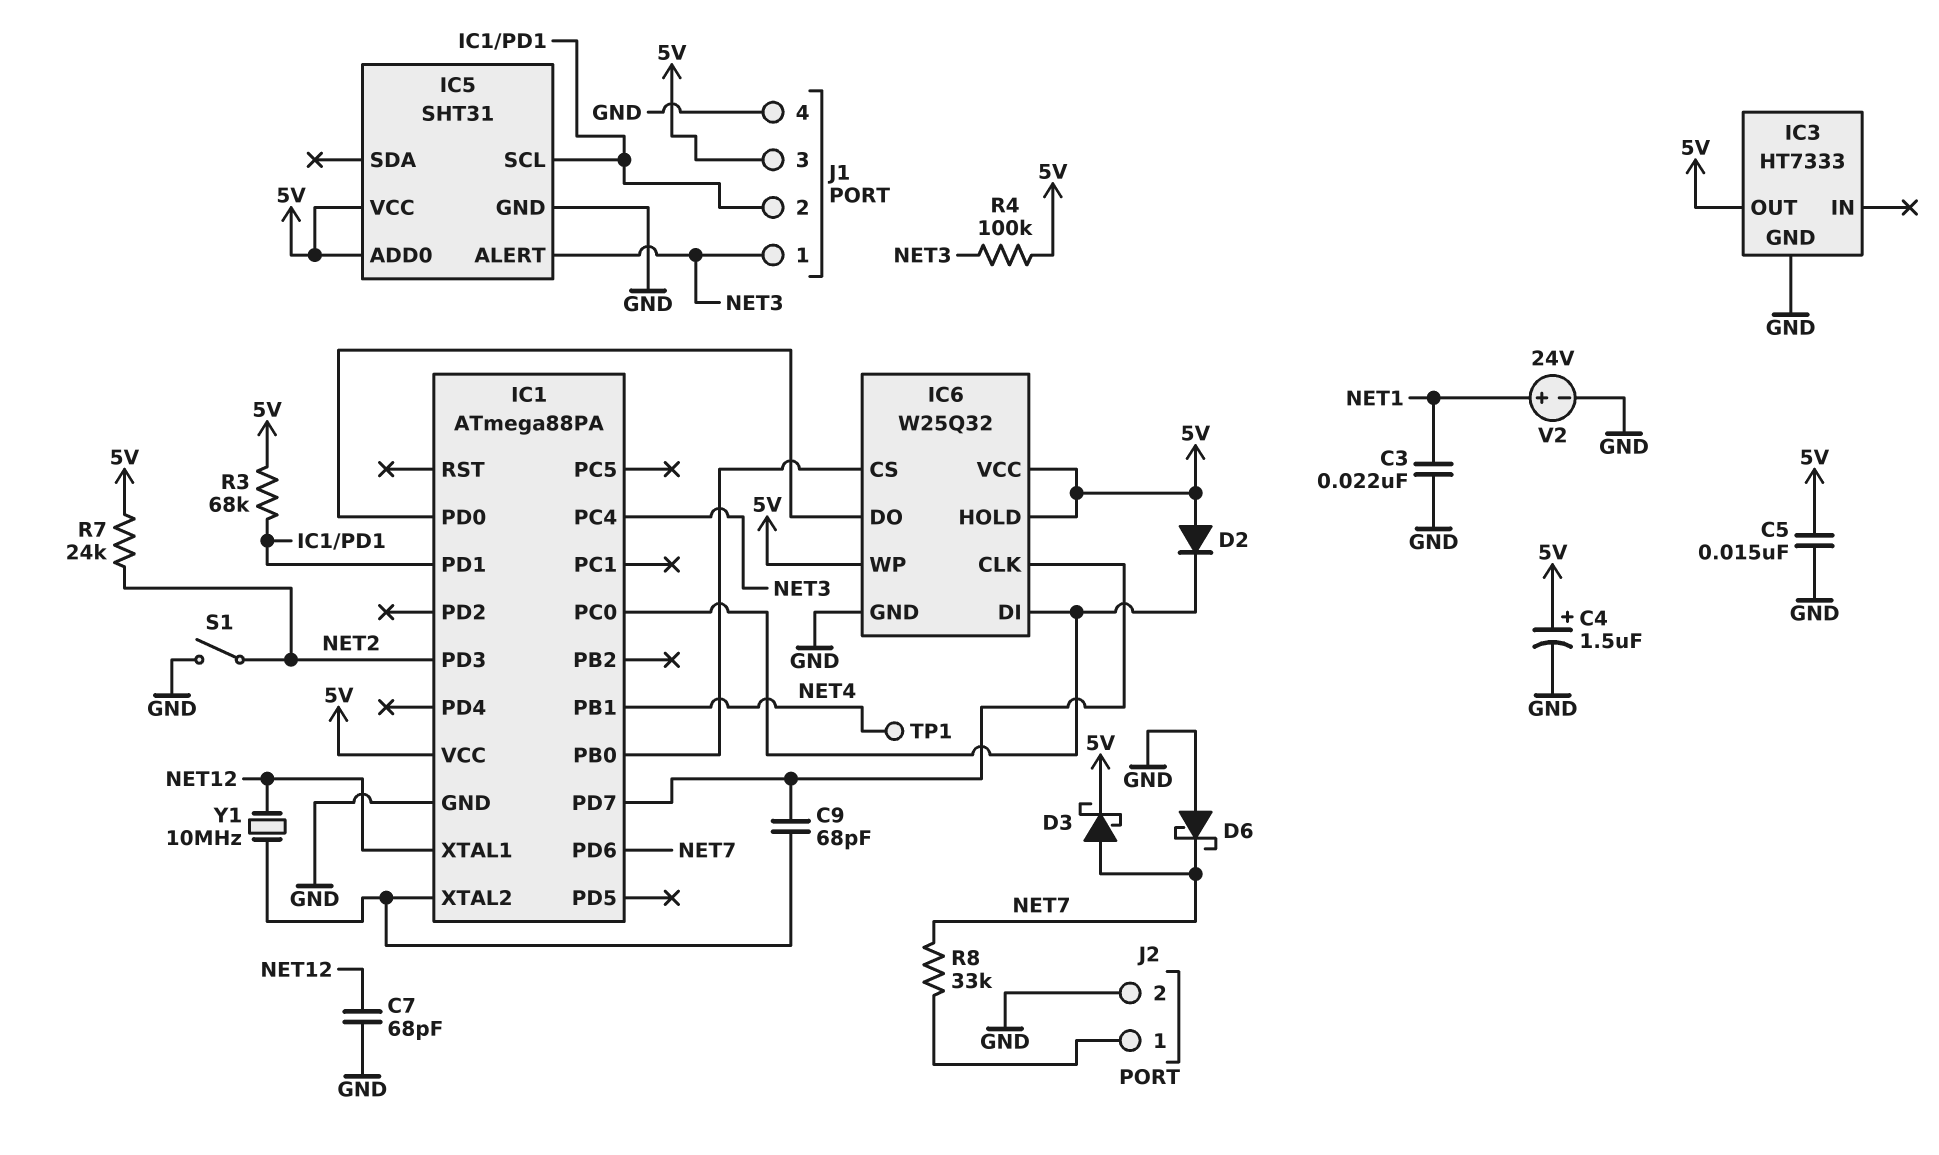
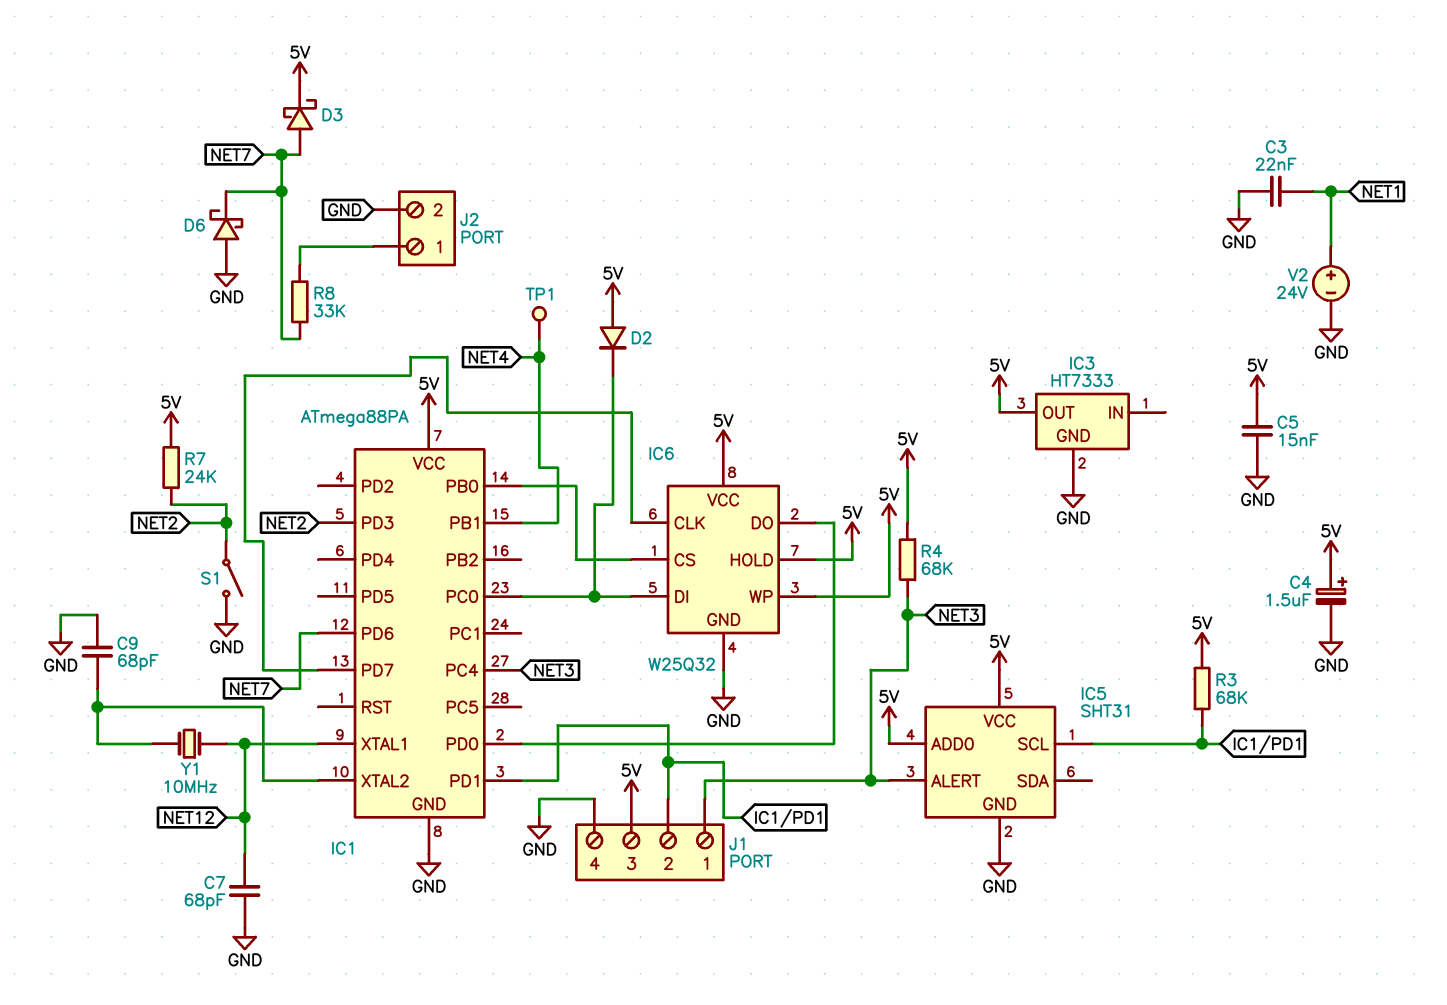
C9: 68pF (IC1/PD7, IC1/XTAL2) -> 68pF (GND, IC1/XTAL2)
R4: 100k (5V, NET3) -> 68k (5V, NET3)

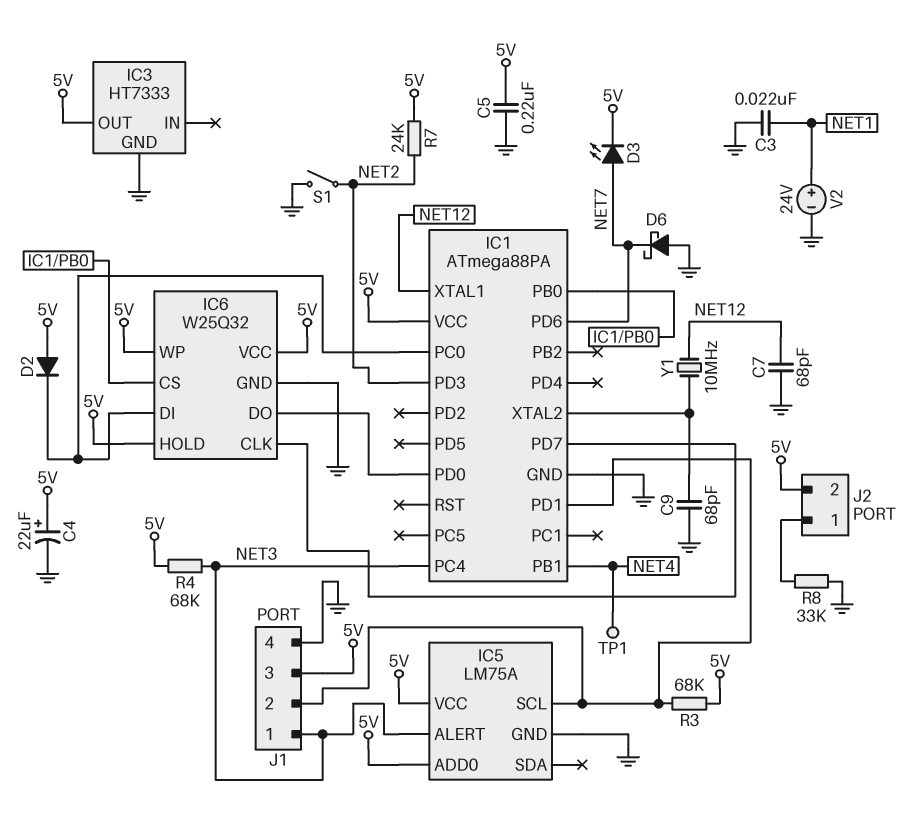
C4: 1.5uF (plus 5V, minus GND) -> 22uF (plus 5V, minus GND)
C5: 15nF (5V, GND) -> 220nF (5V, GND)
D3: schottky (A NET7, K 5V) -> LED (A NET7, K 5V)
IC5: SHT31 -> LM75A
J2 pin 2: GND -> 5V
R8: 33k (J2/1, NET7) -> 33k (GND, J2/1)

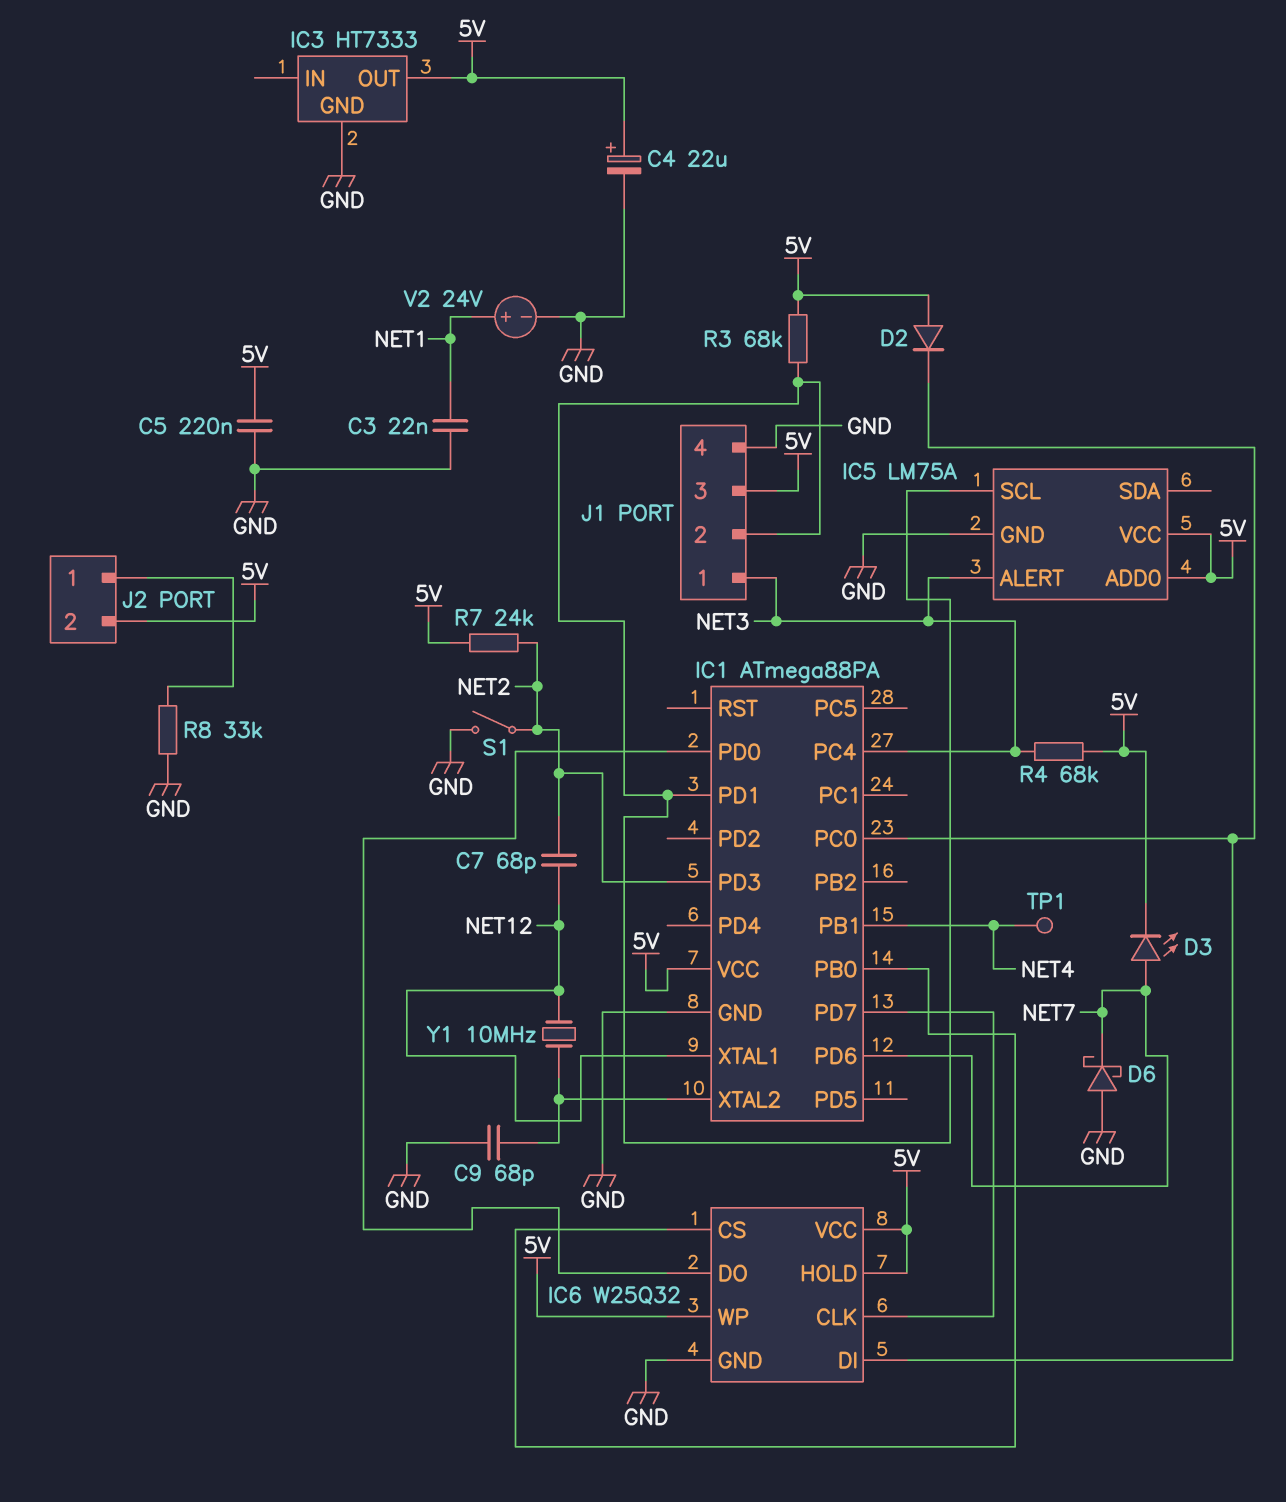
C7: 68pF (GND, NET12) -> 68pF (NET2, NET12)

